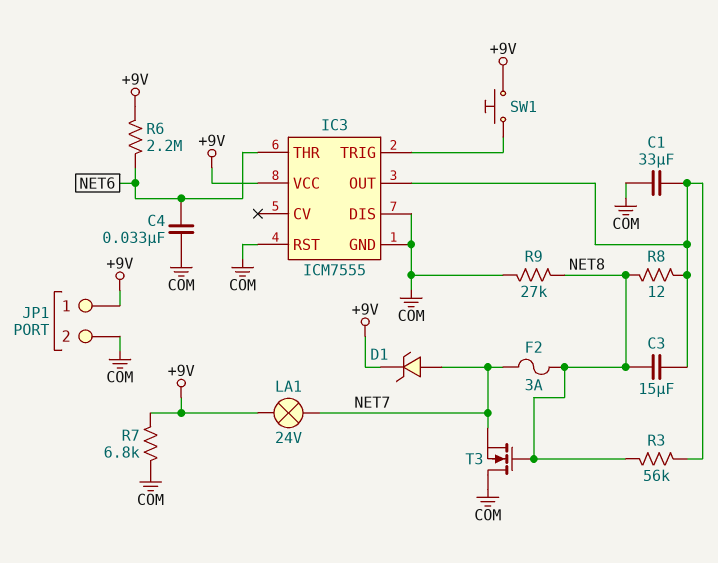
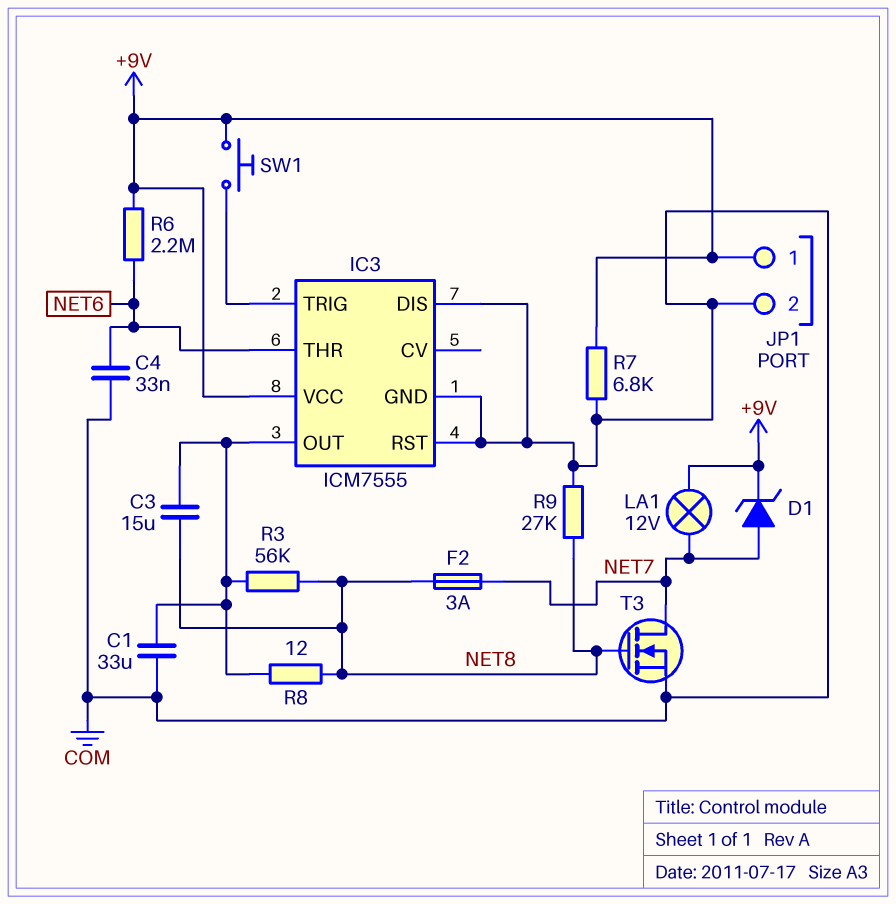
LA1: lamp 24V (+9V, NET7) -> lamp 12V (+9V, NET7)
T3: NMOS (G NET8, D COM, S NET7) -> NMOS (G NET8, D NET7, S COM)

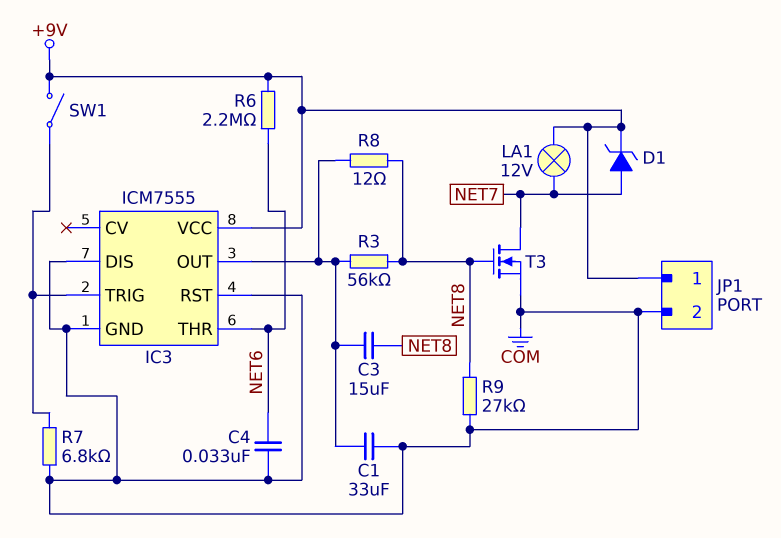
F2: 3A (NET7, NET8) -> none
R7: 6.8k (+9V, COM) -> 6.8k (COM, IC3/TRIG)
SW1: button (+9V, IC3/TRIG) -> switch (+9V, IC3/TRIG)

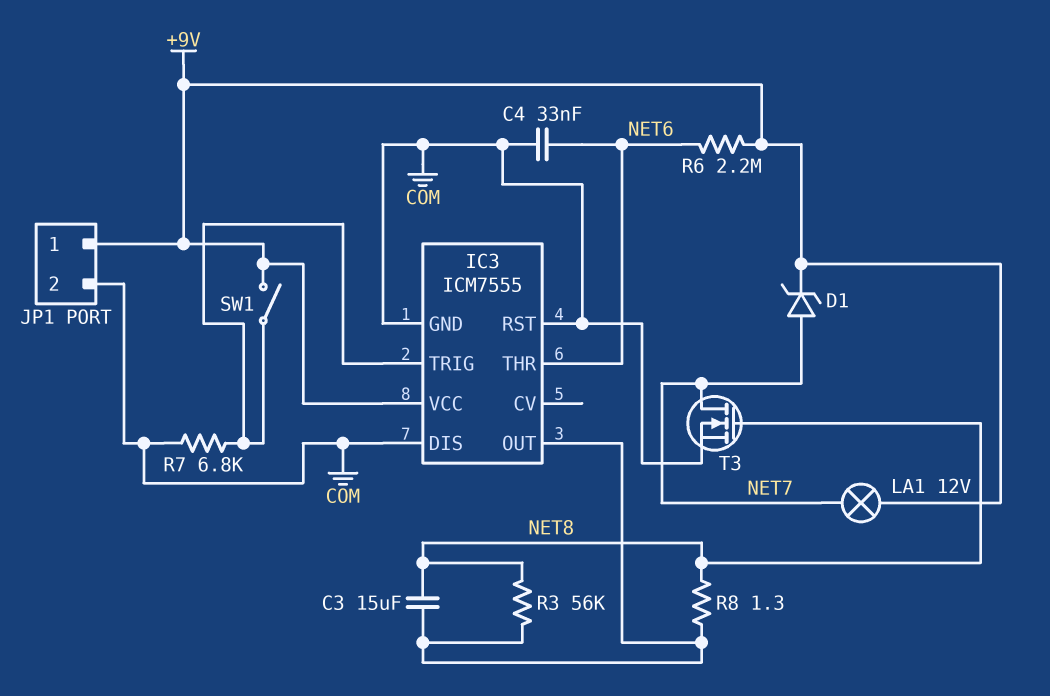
C1: 33uF (COM, IC3/OUT) -> none
R8: 12 (IC3/OUT, NET8) -> 1.3 (IC3/OUT, NET8)
R9: 27k (COM, NET8) -> none

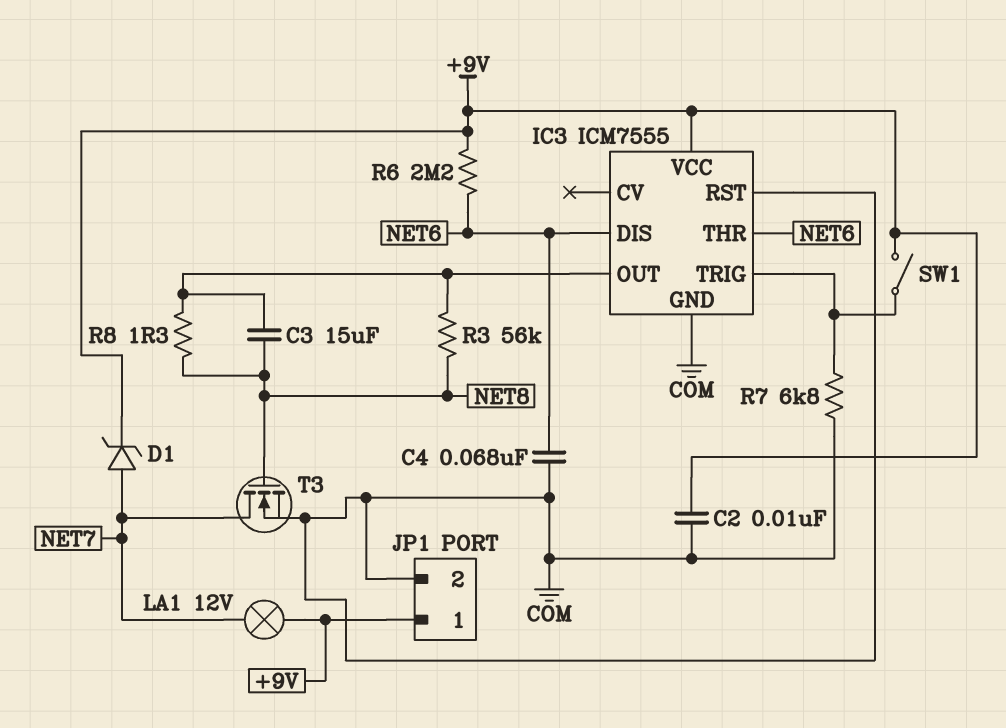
C2: none -> 10nF (+9V, COM)
C4: 33nF (COM, NET6) -> 68nF (COM, NET6)
IC3 pin DIS: COM -> NET6

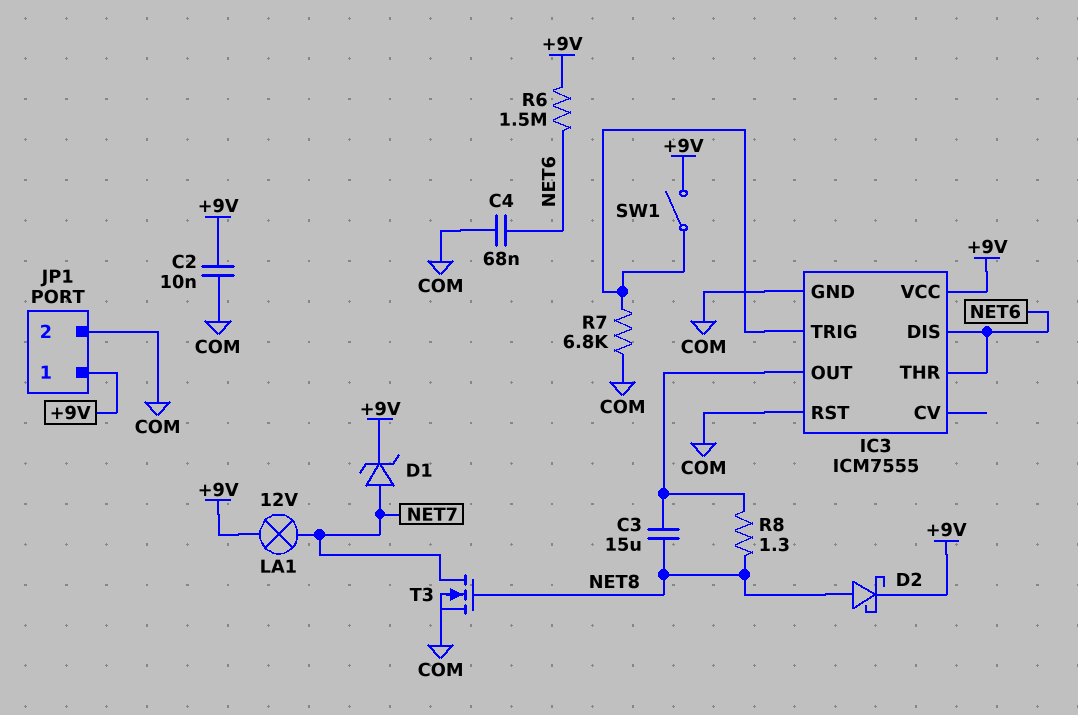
D2: none -> schottky (A NET8, K +9V)
R3: 56k (IC3/OUT, NET8) -> none
R6: 2.2M (+9V, NET6) -> 1.5M (+9V, NET6)

